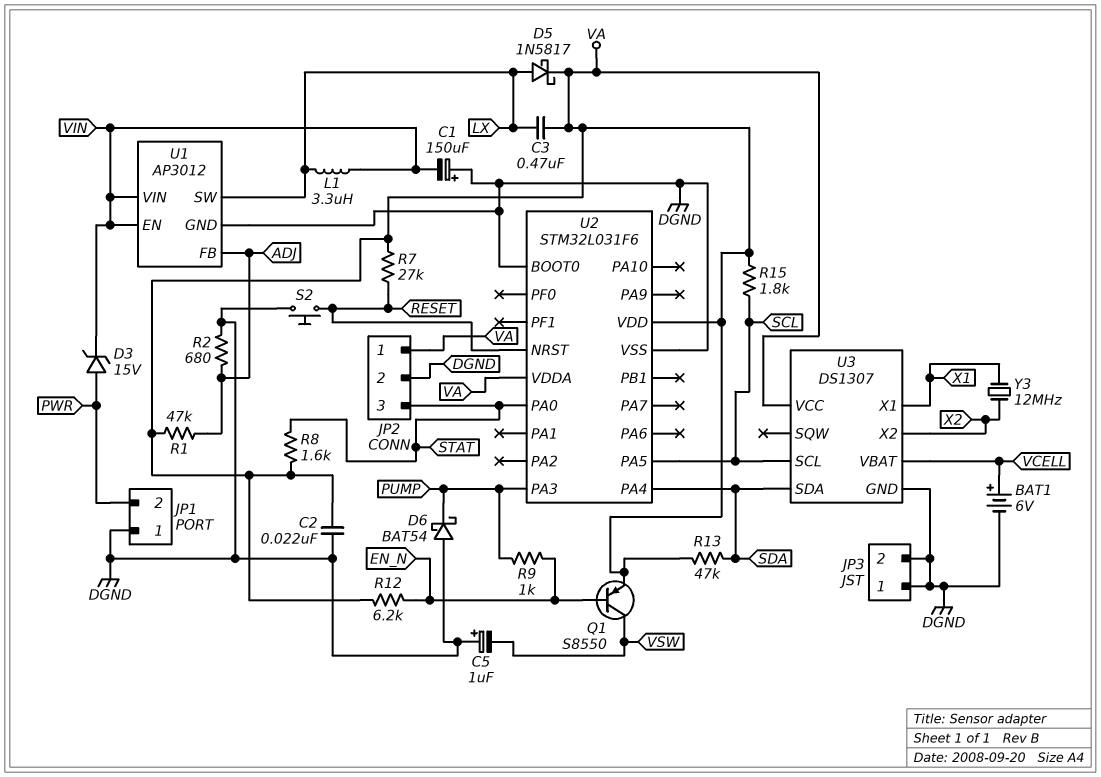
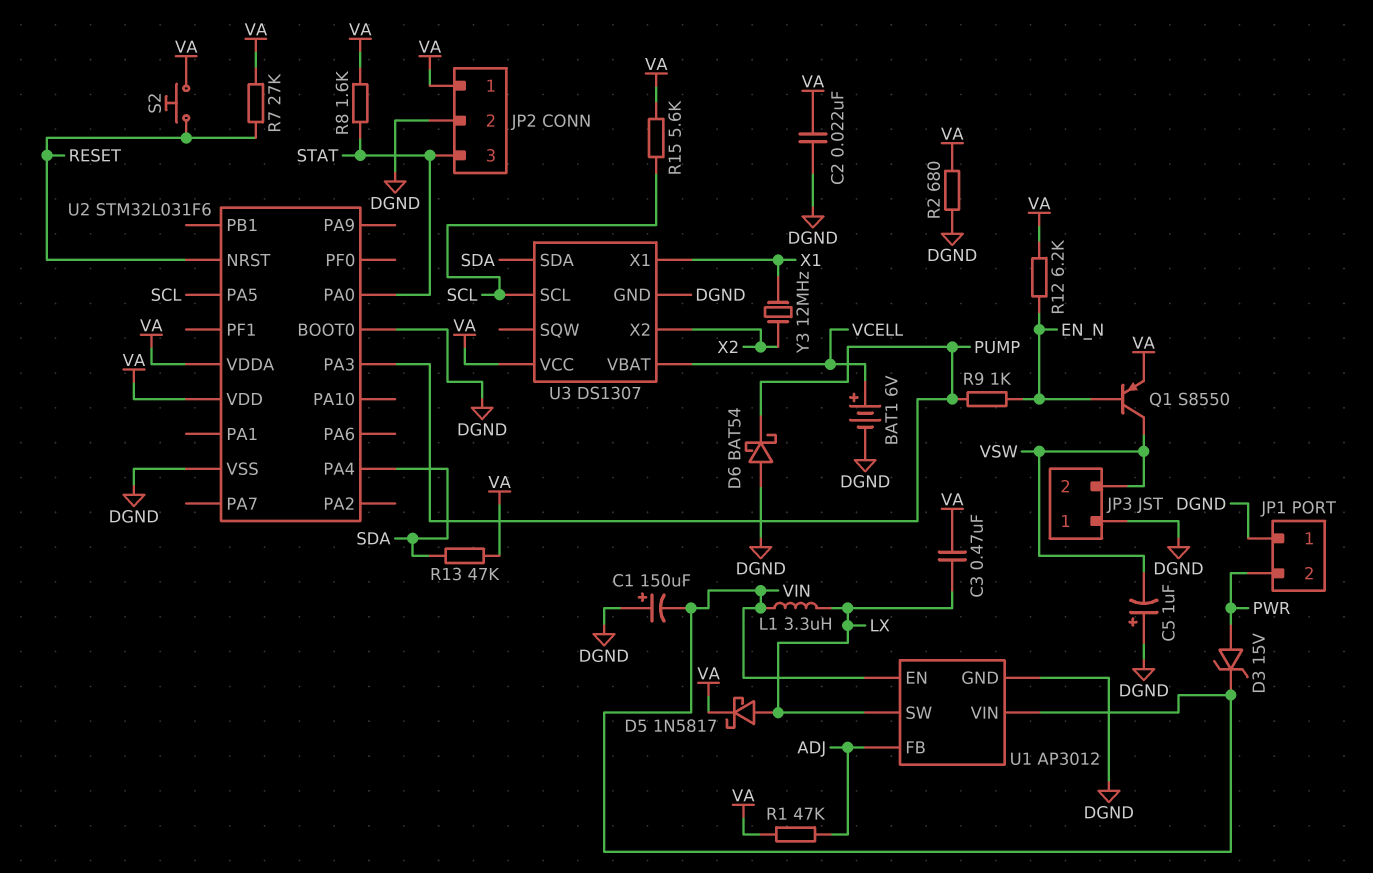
JP3 pin 2: DGND -> VSW
R2: 680 (ADJ, DGND) -> 680 (DGND, VA)
R15: 1.8k (SCL, VA) -> 5.6k (SCL, VA)
S2: button (DGND, RESET) -> button (RESET, VA)

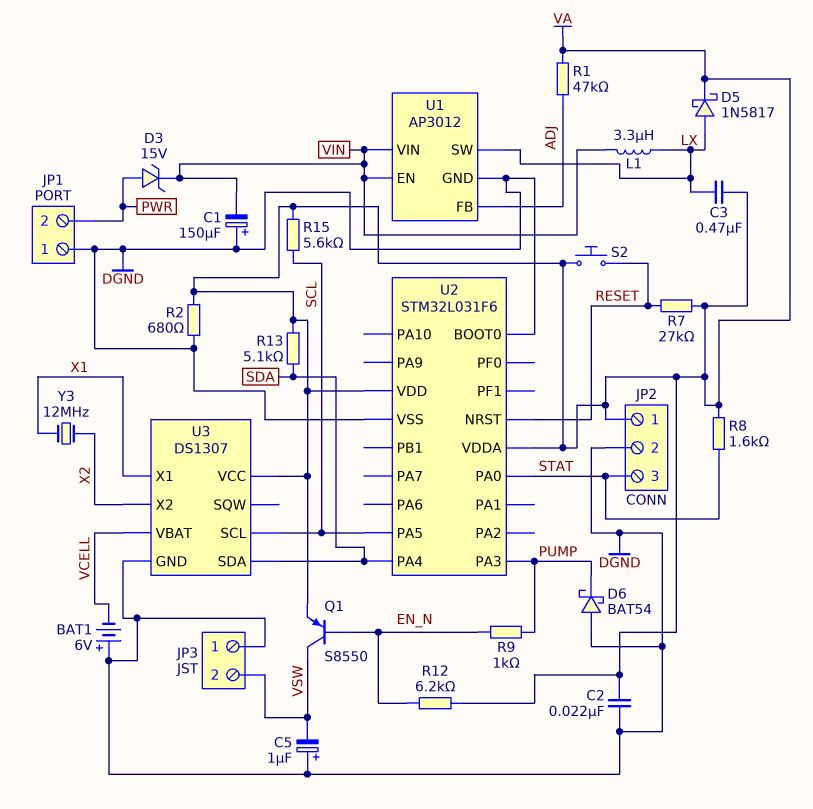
BAT1: 6V (plus VCELL, minus DGND) -> 6V (plus DGND, minus VCELL)
R13: 47k (SDA, VA) -> 5.1k (SDA, VA)

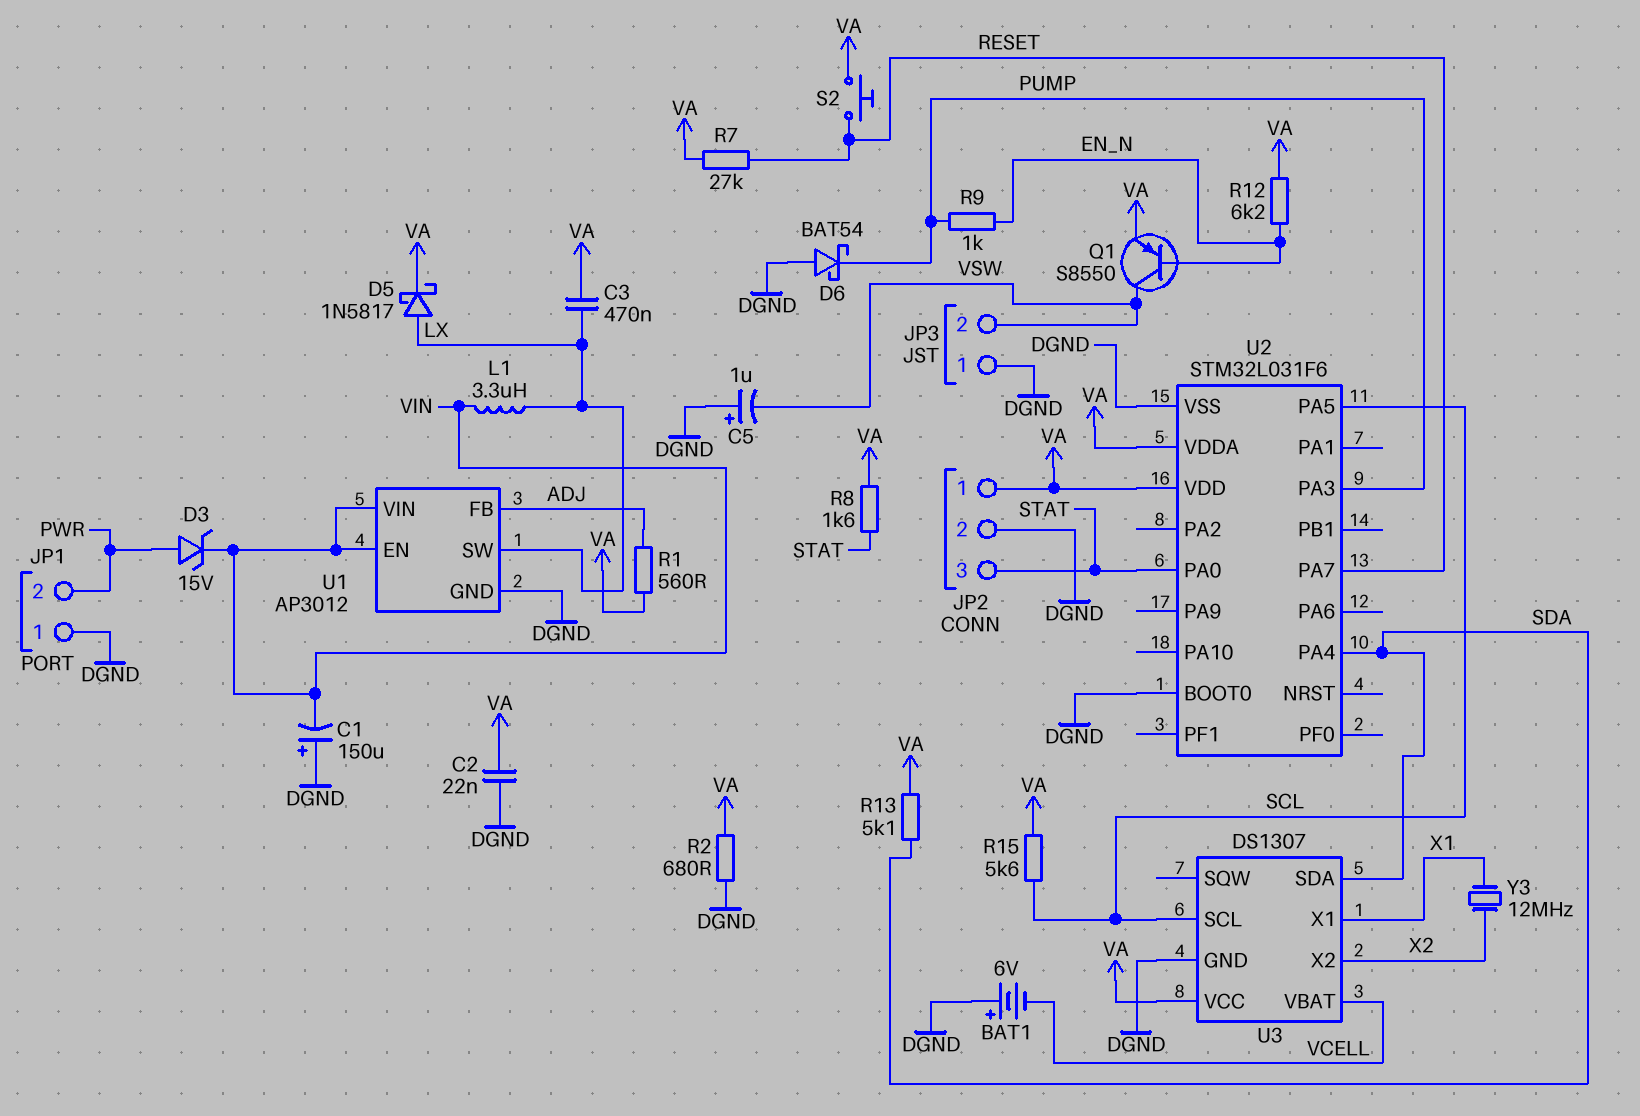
R1: 47k (ADJ, VA) -> 560 (ADJ, VA)
U2 pin NRST: RESET -> none
U2 pin PA7: none -> RESET

